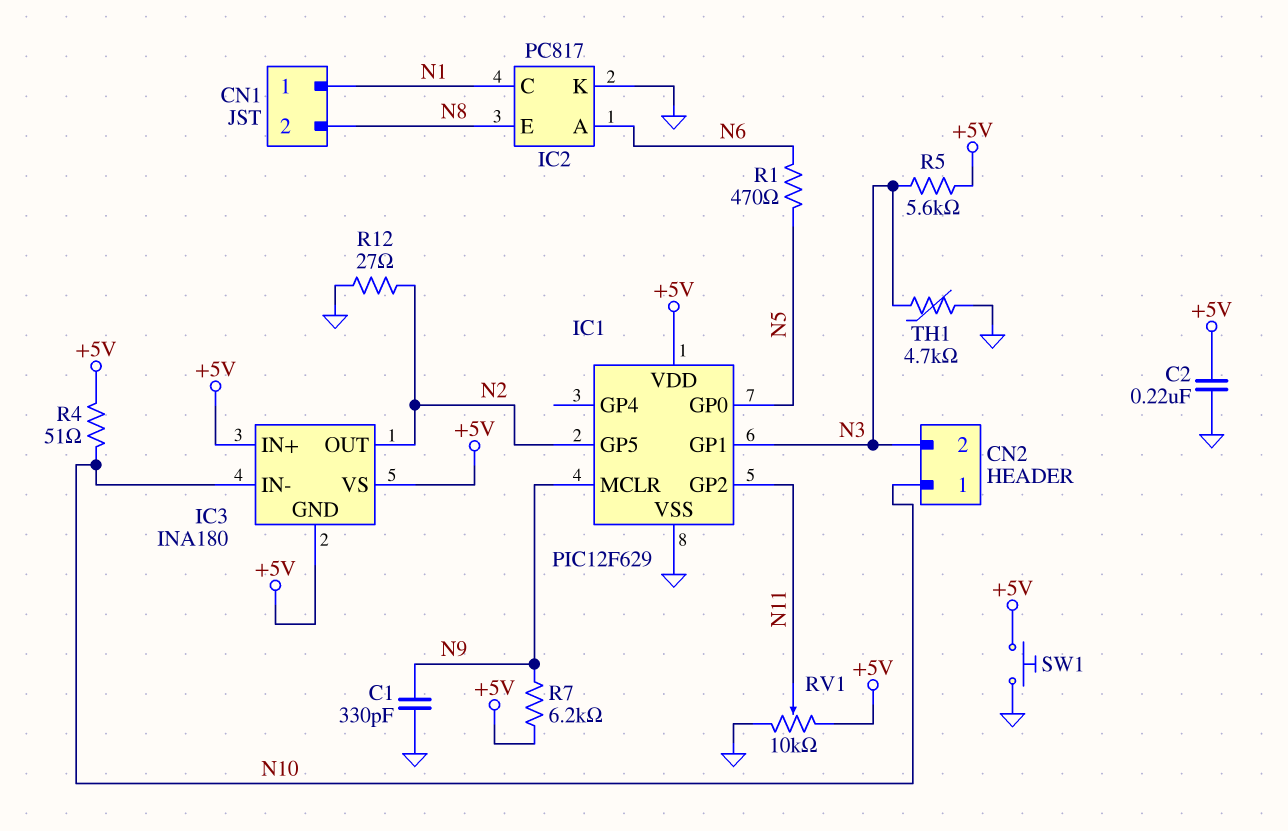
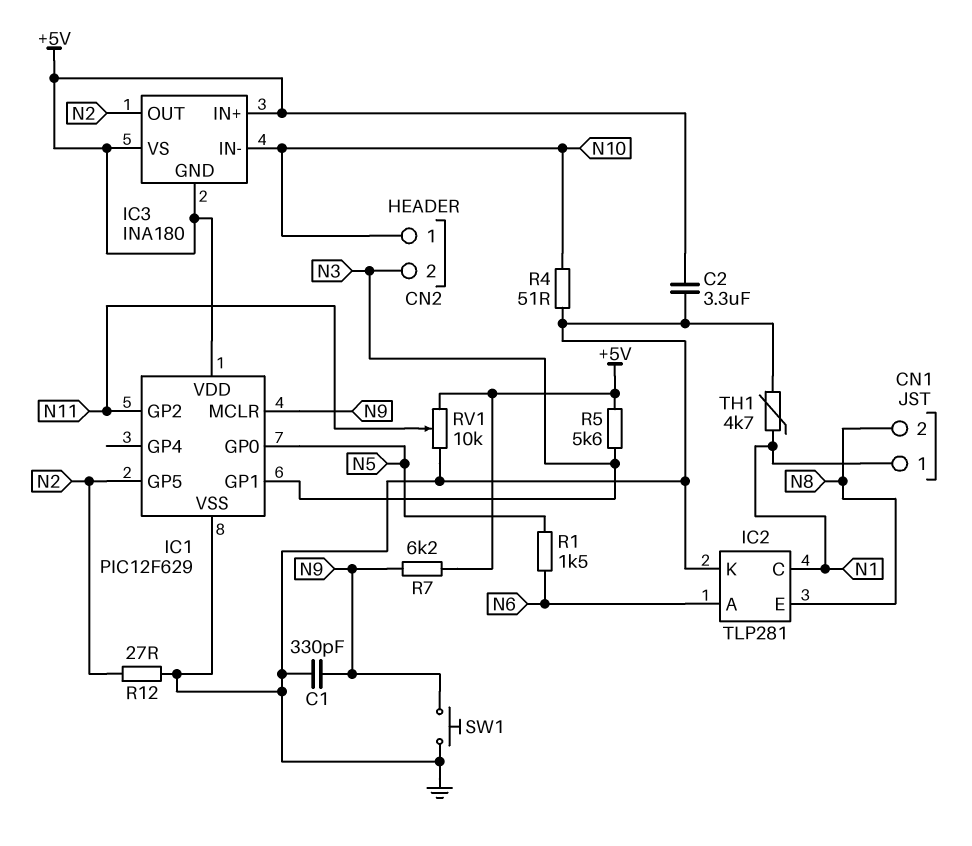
C2: 220nF (+5V, GND) -> 3.3uF (+5V, GND)
IC2: PC817 -> TLP281
R1: 470 (N5, N6) -> 1.5k (N5, N6)
R4: 51 (+5V, N10) -> 51 (GND, N10)
SW1: button (+5V, GND) -> button (GND, N9)
TH1: 4.7k (GND, N3) -> 4.7k (GND, N1)

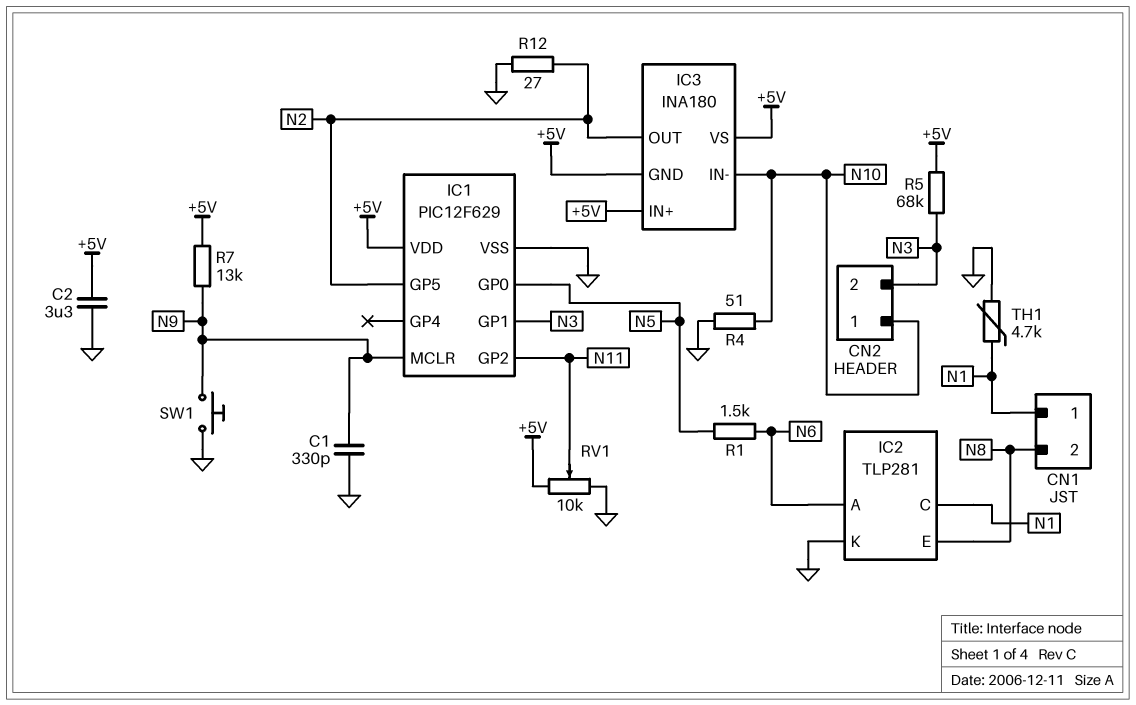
R5: 5.6k (+5V, N3) -> 68k (+5V, N3)
R7: 6.2k (+5V, N9) -> 13k (+5V, N9)

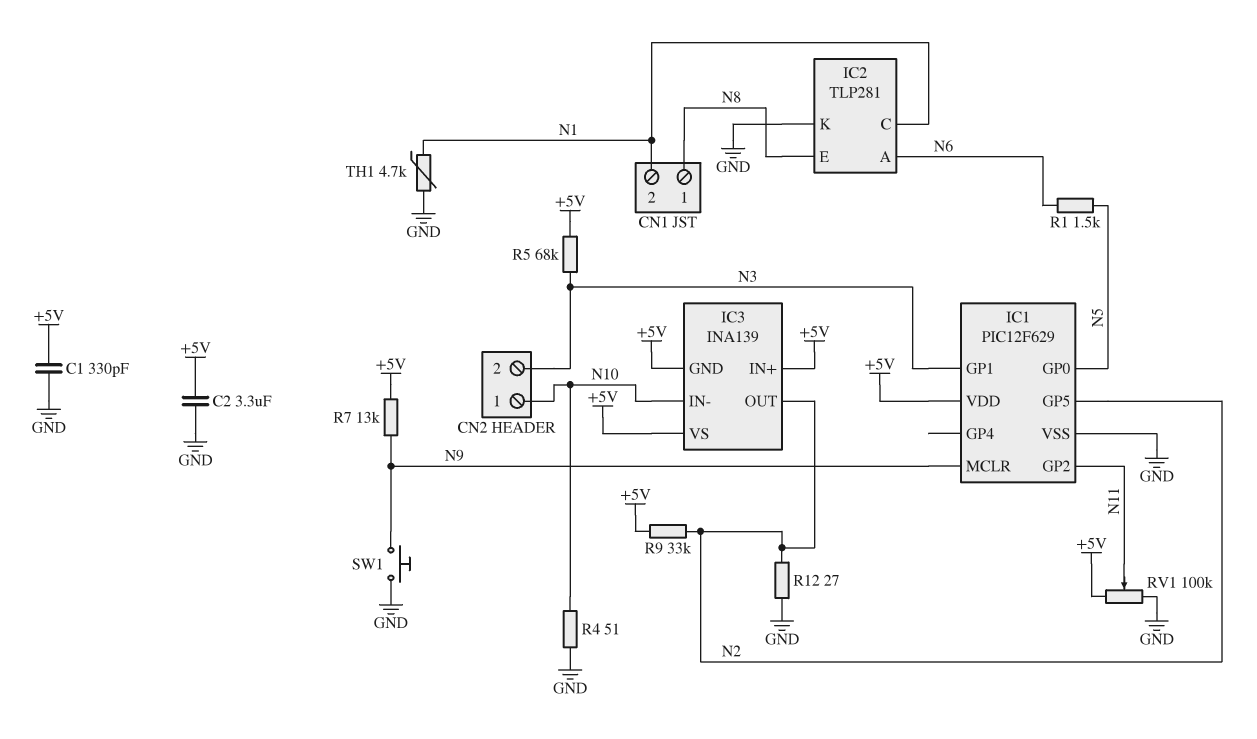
C1: 330pF (GND, N9) -> 330pF (+5V, GND)
CN1 pin 1: N1 -> N8
CN1 pin 2: N8 -> N1
IC3: INA180 -> INA139
R9: none -> 33k (+5V, N2)
RV1: 10k (+5V, GND, wiper N11) -> 100k (+5V, GND, wiper N11)

